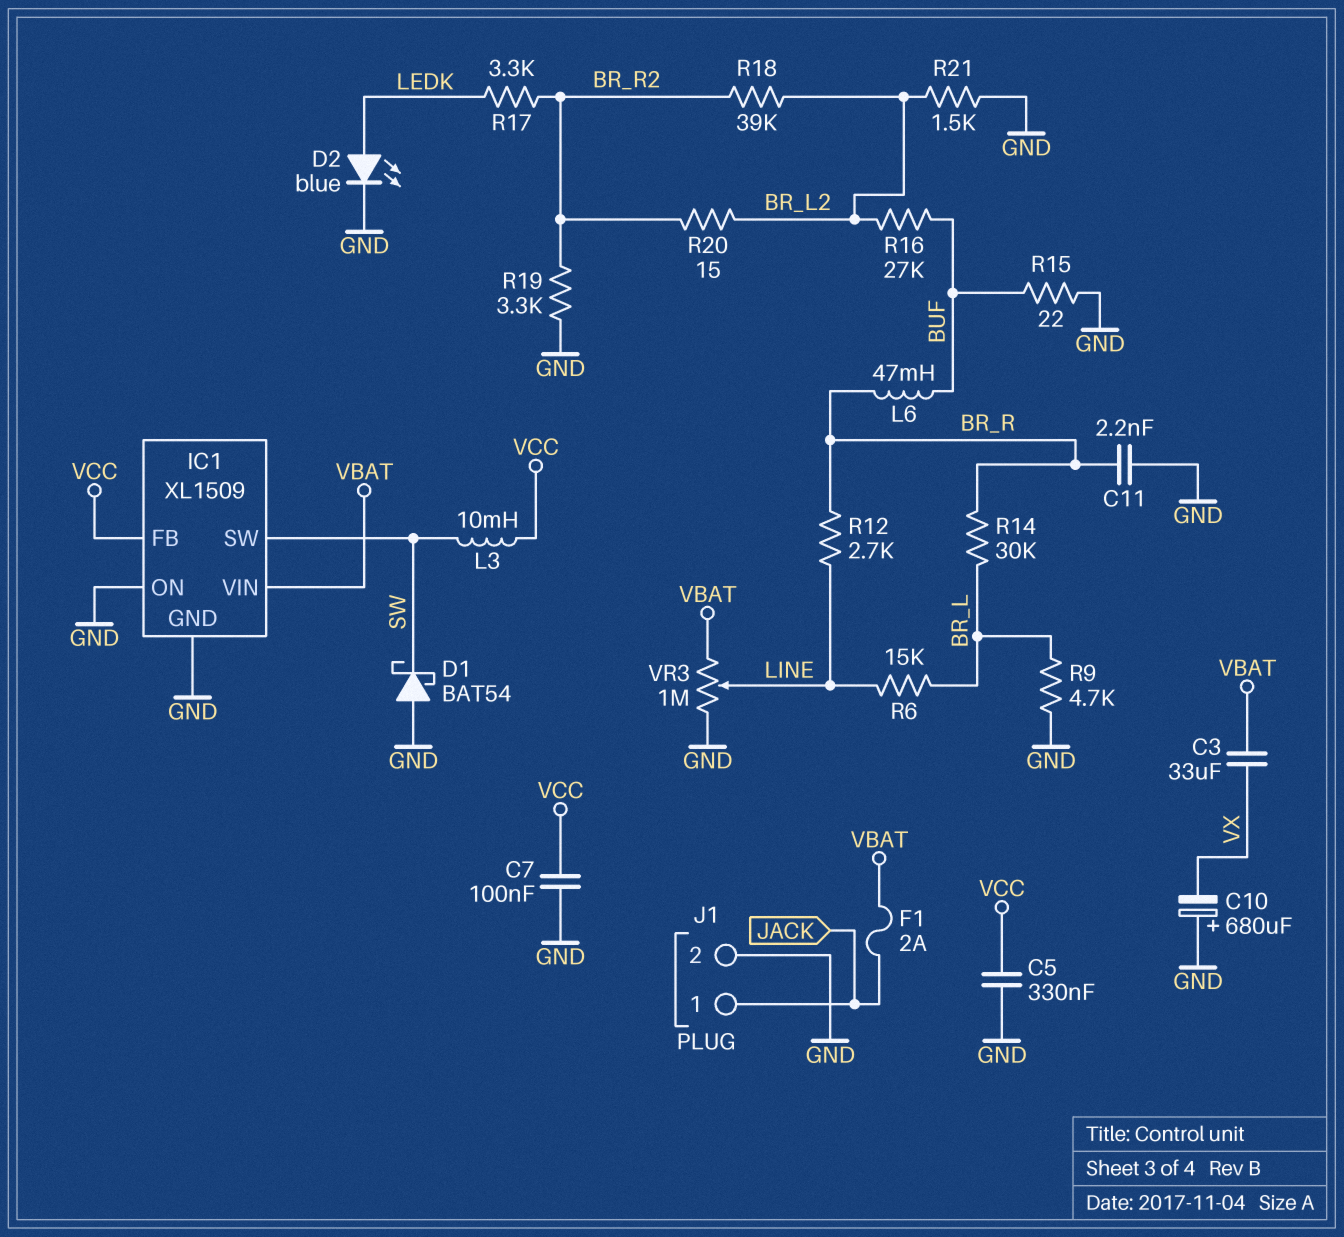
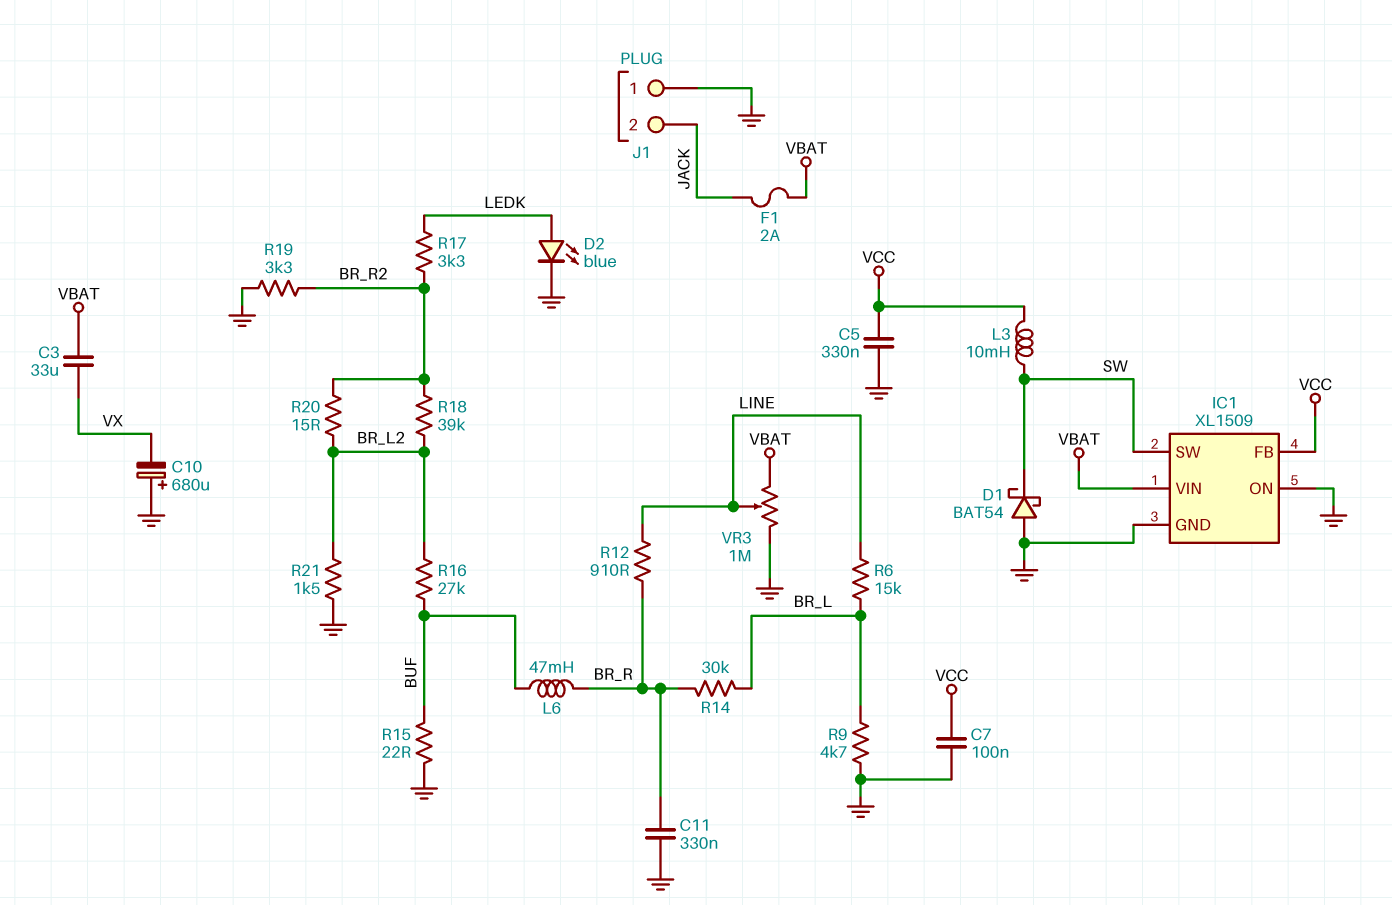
C11: 2.2nF (BR_R, GND) -> 330nF (BR_R, GND)
J1 pin 1: JACK -> GND
J1 pin 2: GND -> JACK
R12: 2.7k (BR_R, LINE) -> 910 (BR_R, LINE)

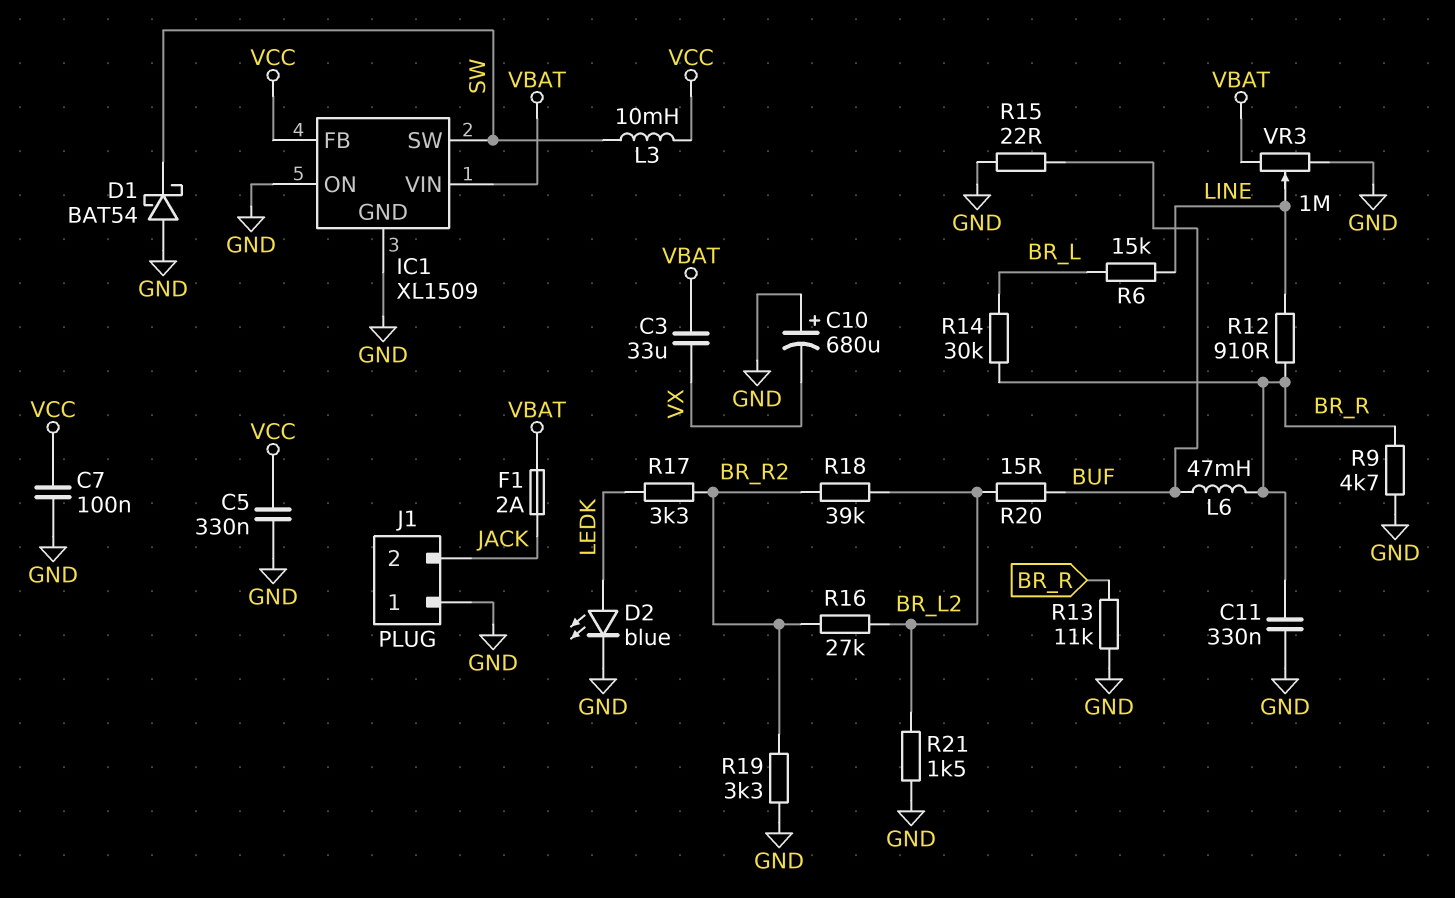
R9: 4.7k (BR_L, GND) -> 4.7k (BR_R, GND)
R13: none -> 11k (BR_R, GND)
R16: 27k (BR_L2, BUF) -> 27k (BR_L2, BR_R2)
R20: 15 (BR_L2, BR_R2) -> 15 (BR_L2, BUF)

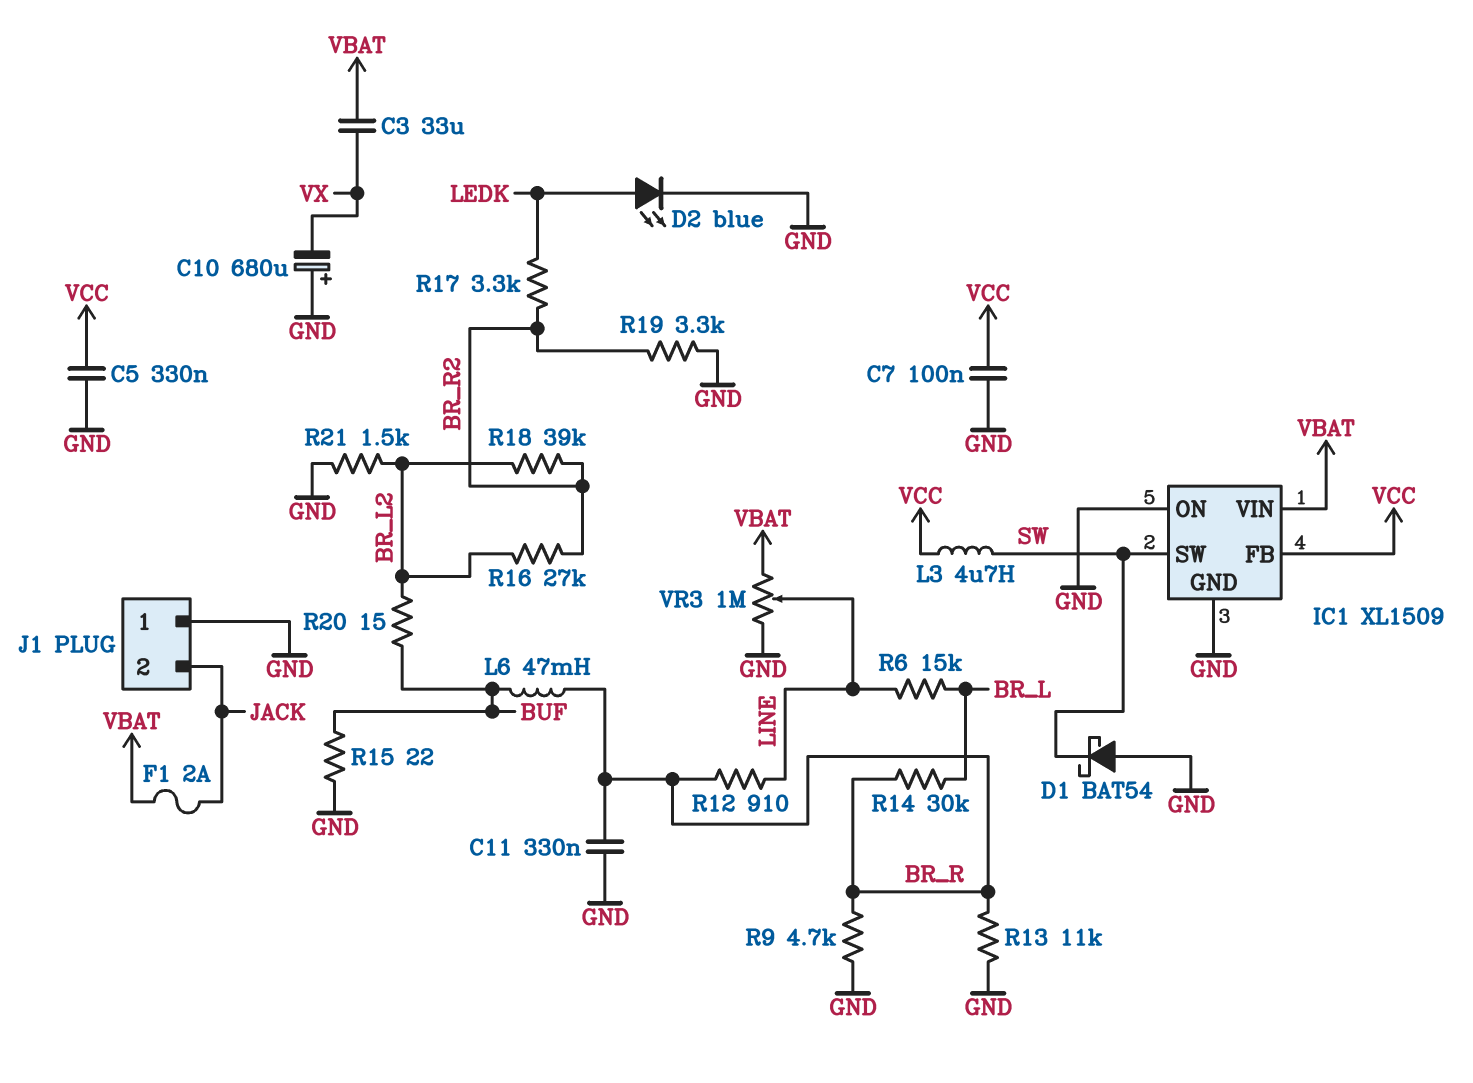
L3: 10mH (SW, VCC) -> 4.7uH (SW, VCC)

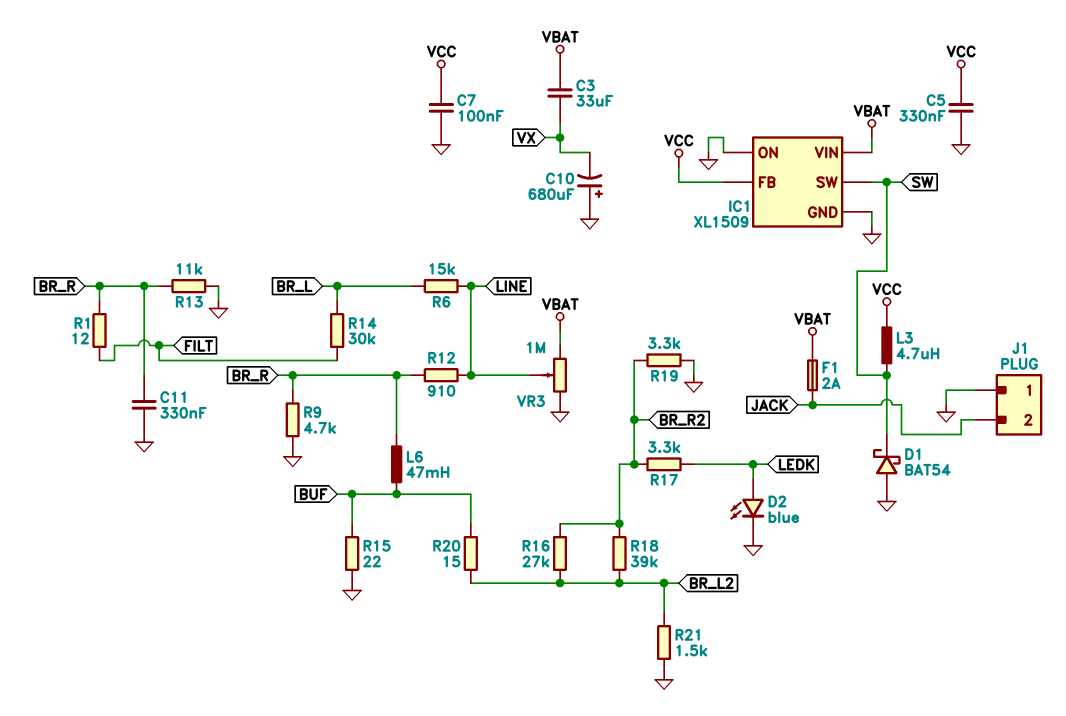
R1: none -> 12 (BR_R, FILT)
R14: 30k (BR_L, BR_R) -> 30k (BR_L, FILT)

